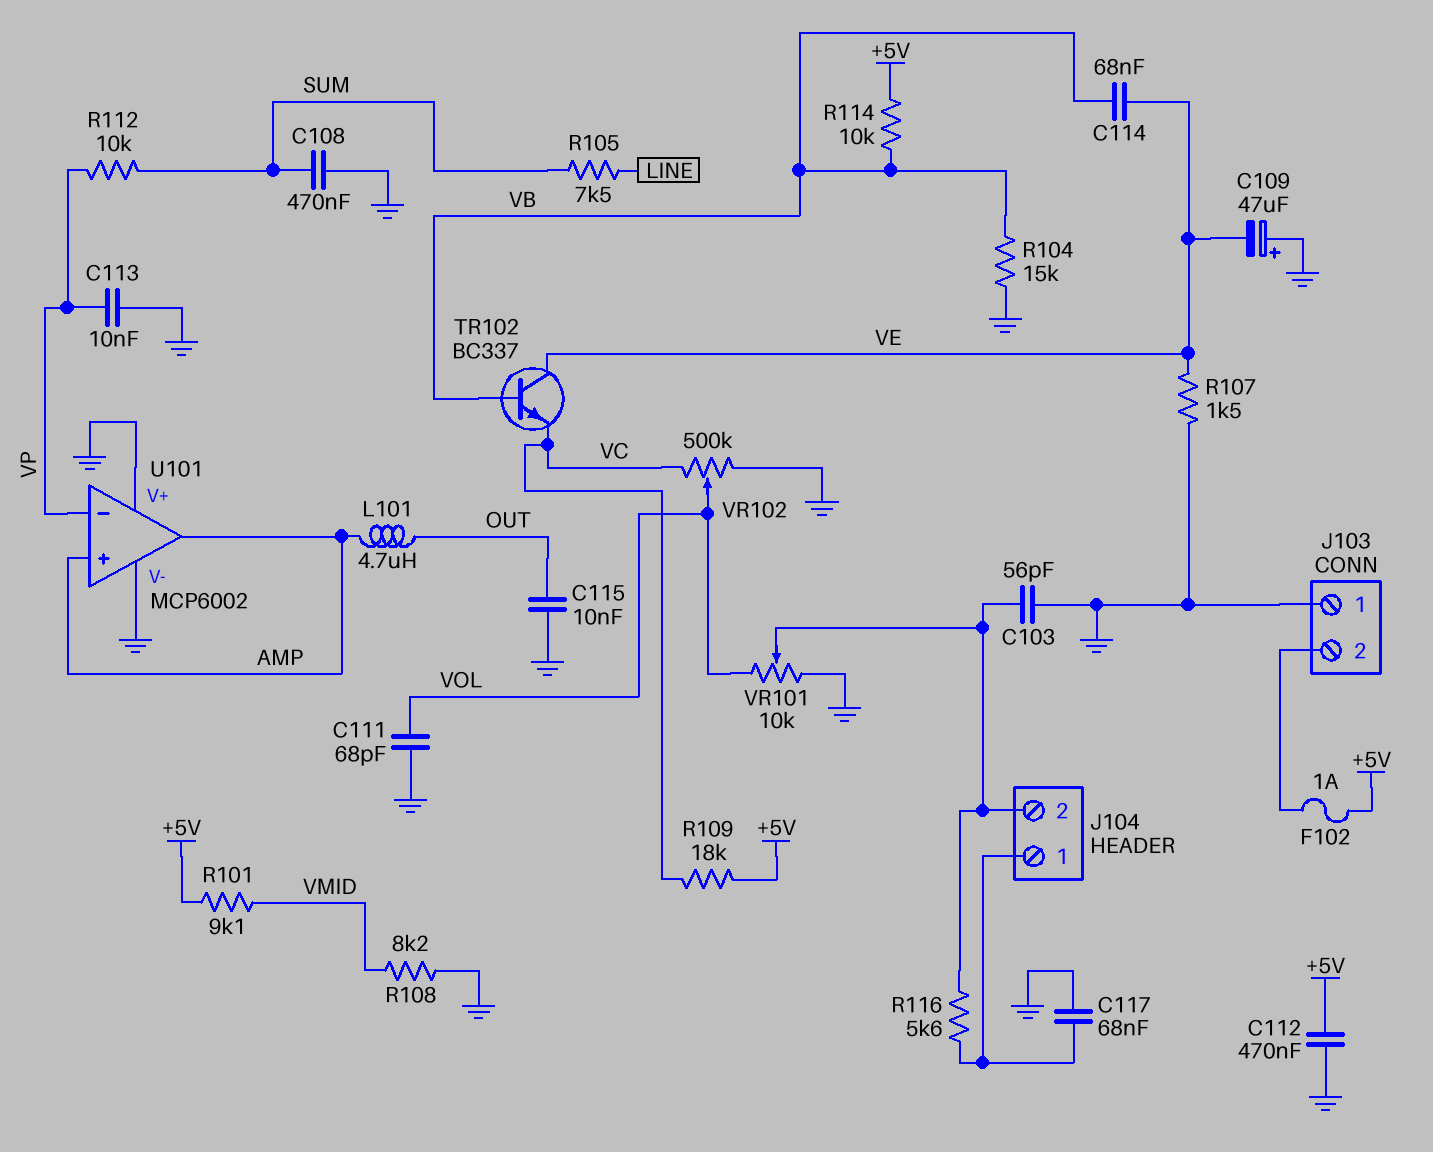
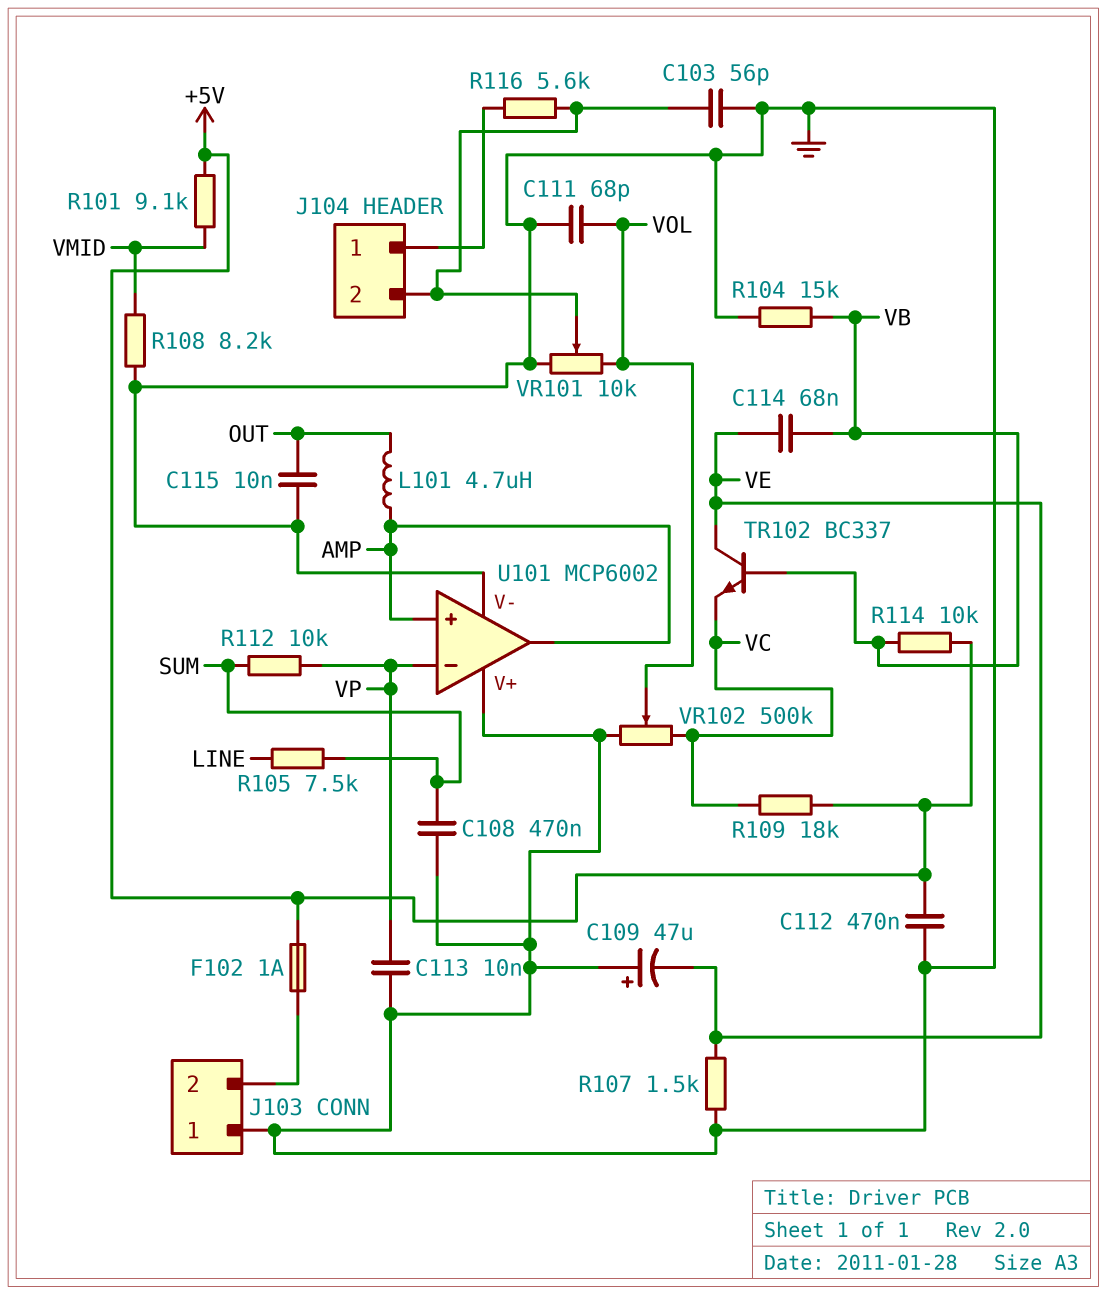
C117: 68nF (GND, J104/1) -> none

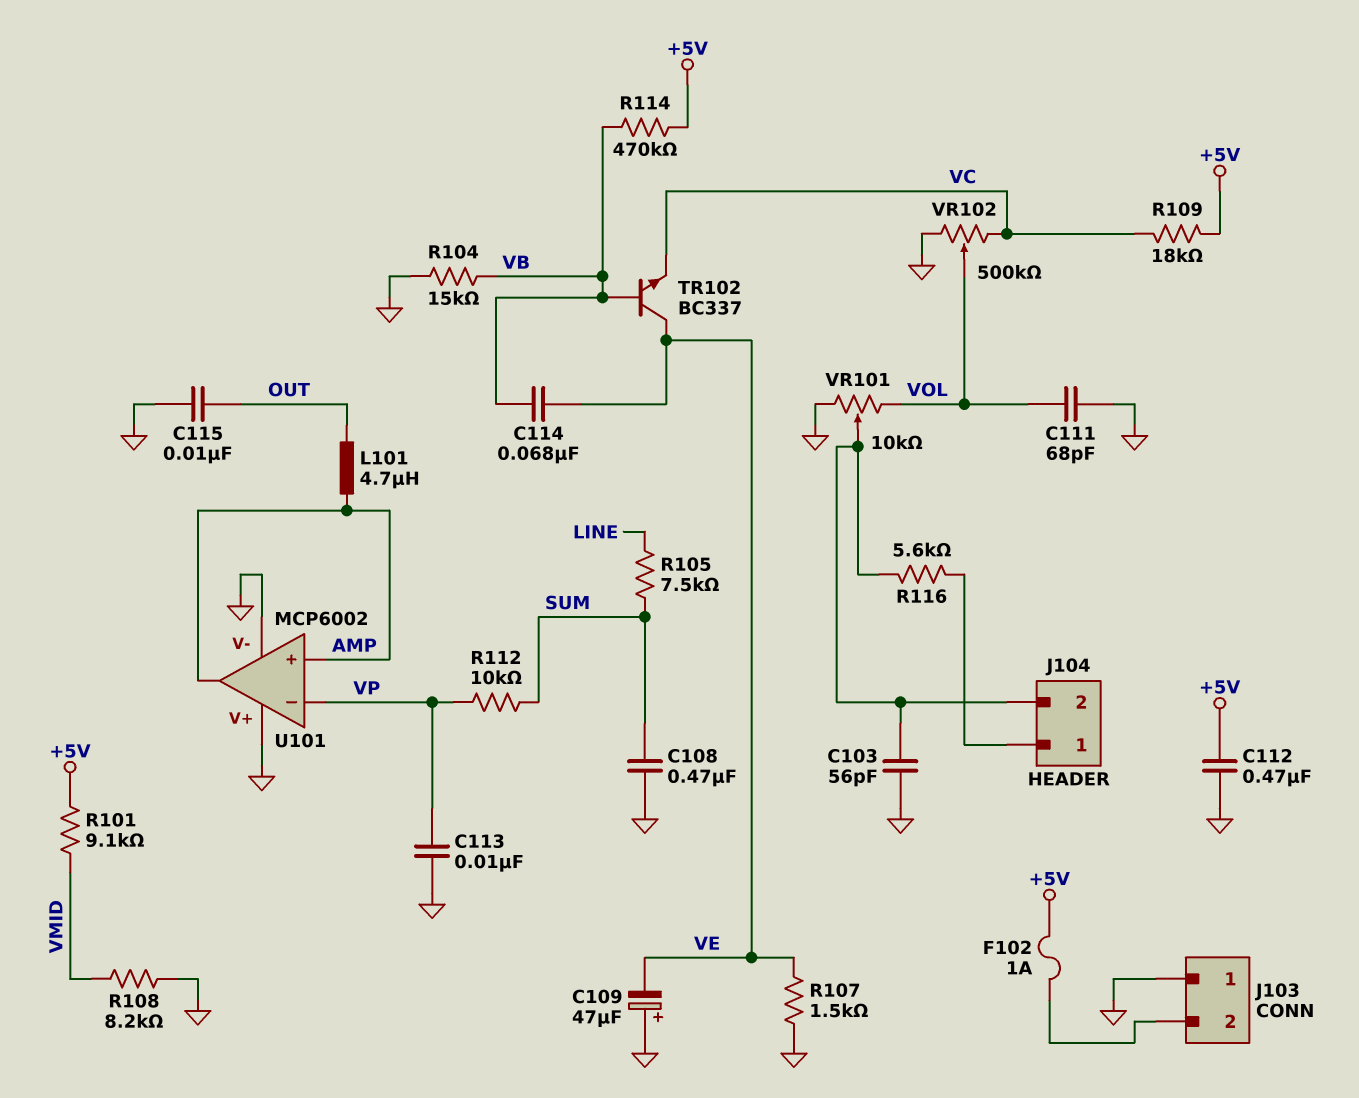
R114: 10k (+5V, VB) -> 470k (+5V, VB)

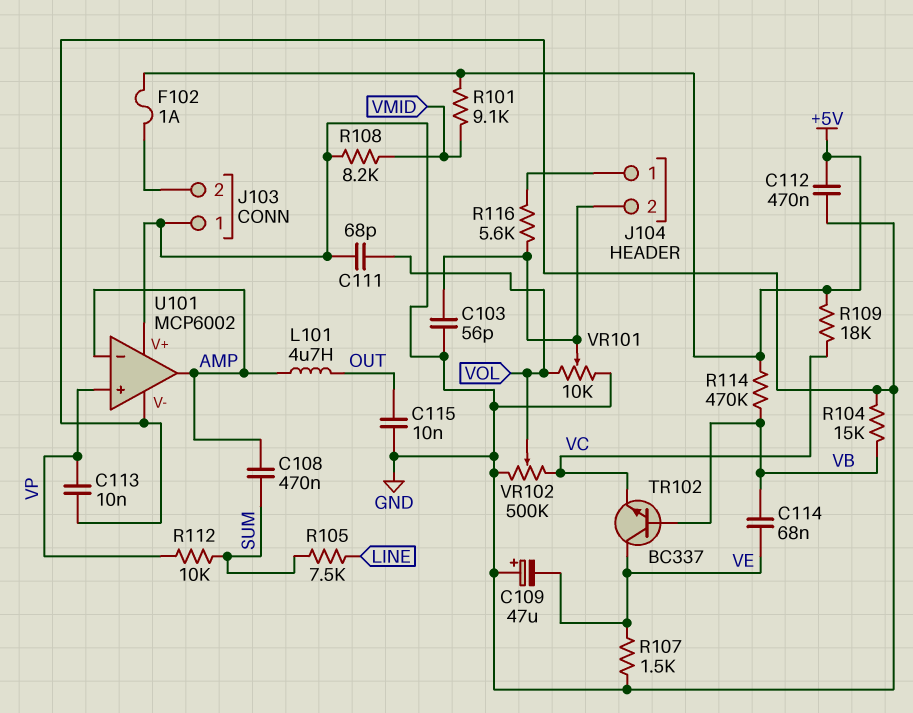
C108: 470nF (GND, SUM) -> 470nF (AMP, SUM)
U101 pin in+: AMP -> VP
U101 pin in-: VP -> AMP

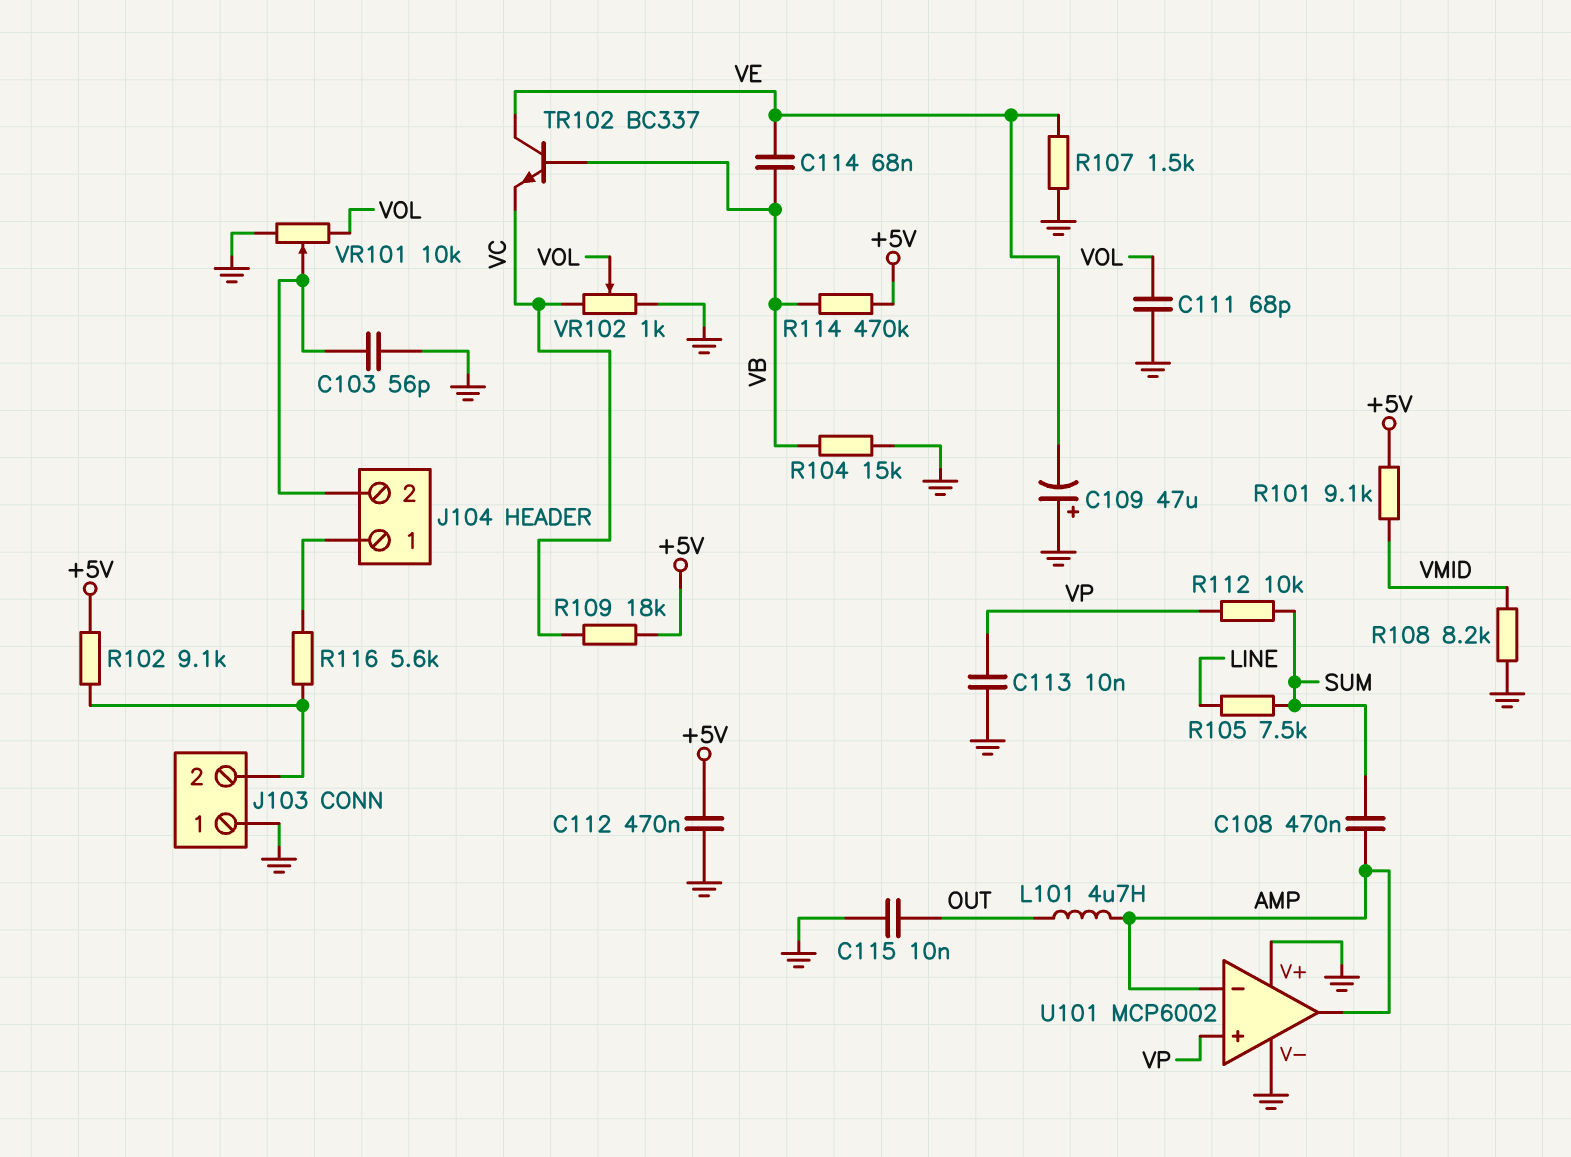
F102: 1A (+5V, J103/2) -> none
R102: none -> 9.1k (+5V, J103/2)
R116: 5.6k (J104/1, J104/2) -> 5.6k (J103/2, J104/1)
VR102: 500k (GND, VC, wiper VOL) -> 1k (GND, VC, wiper VOL)

